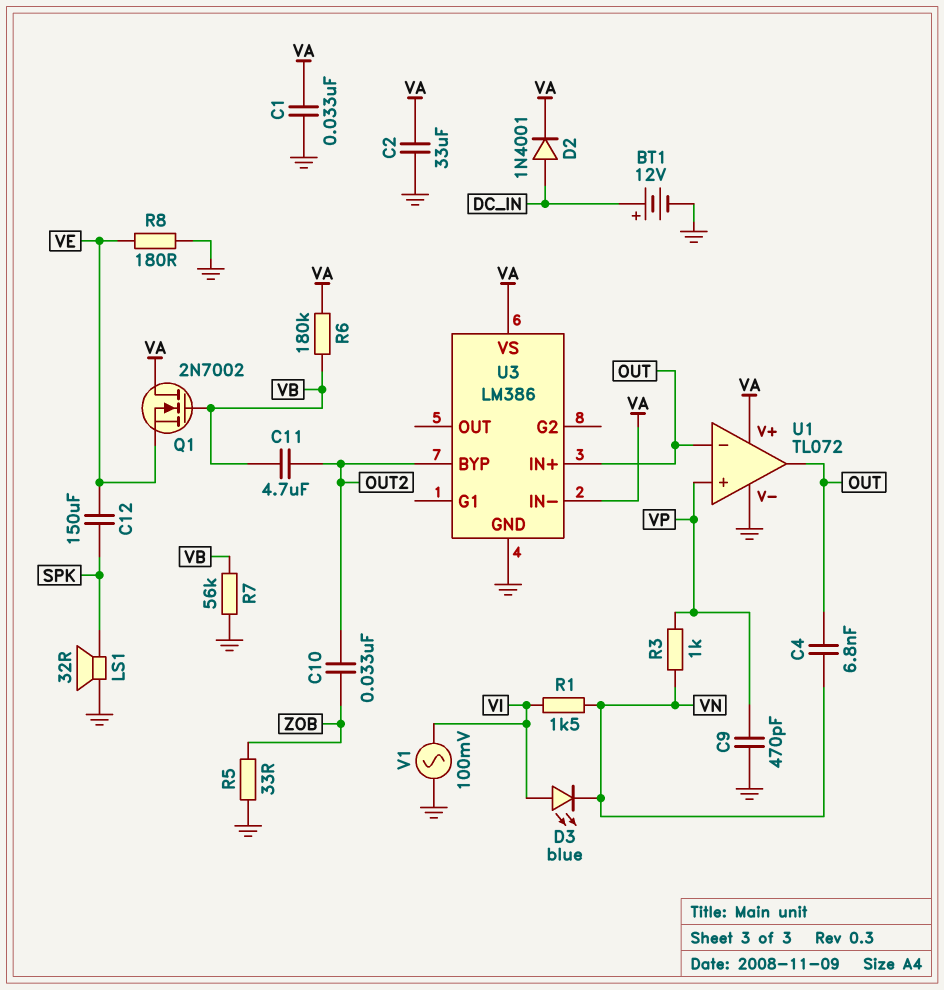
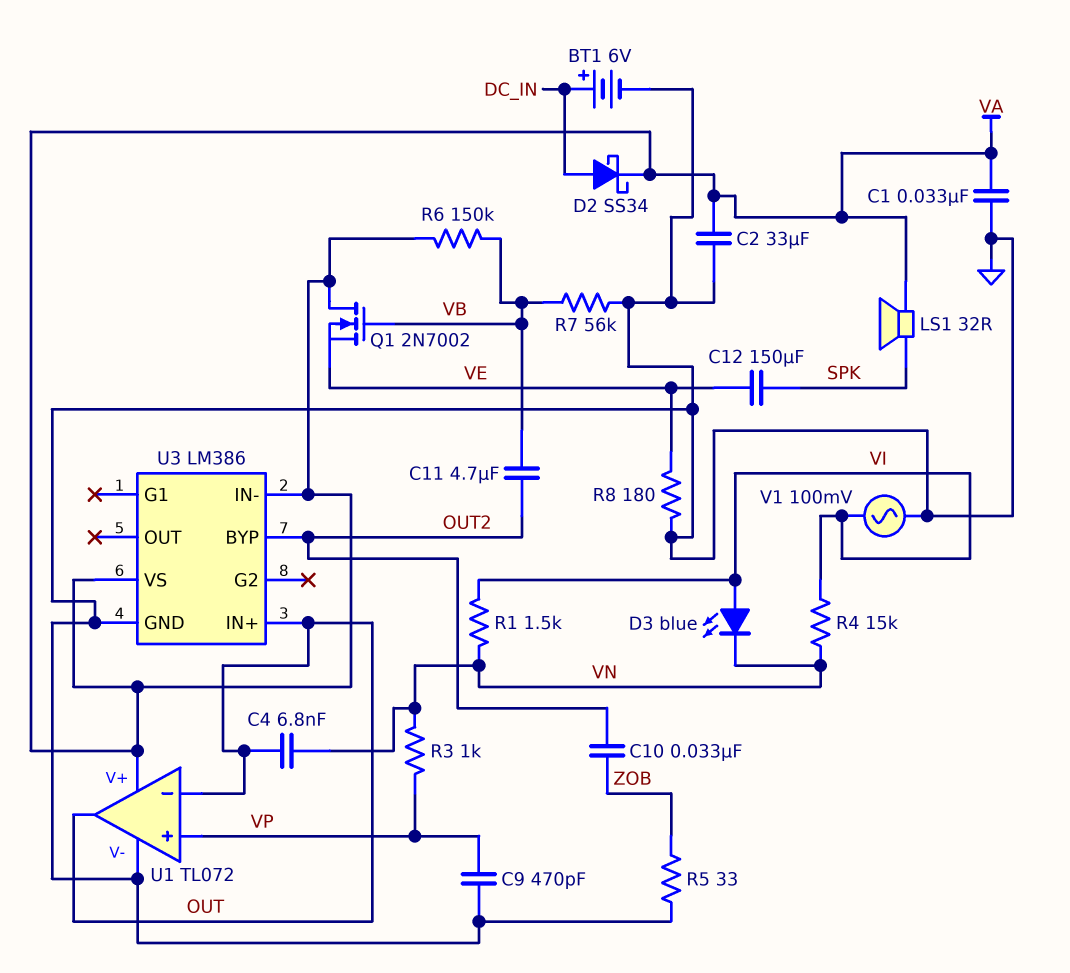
BT1: 12V (plus DC_IN, minus GND) -> 6V (plus DC_IN, minus GND)
D2: diode 1N4001 (A DC_IN, K VA) -> schottky SS34 (A DC_IN, K VA)
LS1: speaker 32R (GND, SPK) -> speaker 32R (SPK, VA)
R4: none -> 15k (VI, VN)
R6: 180k (VA, VB) -> 150k (VA, VB)

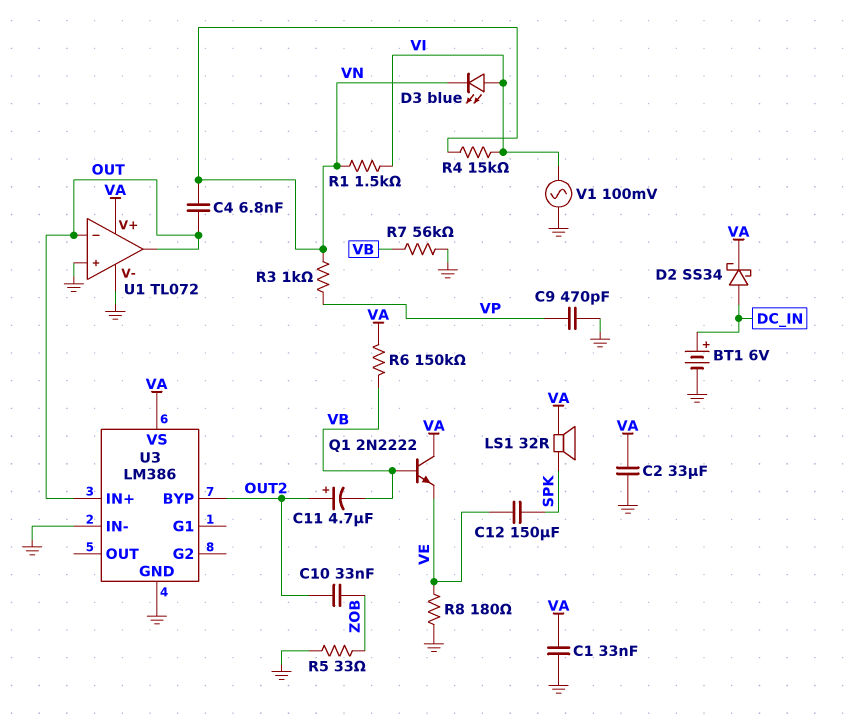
C11: 4.7uF (OUT2, VB) -> 4.7uF (plus OUT2, minus VB)
Q1: NMOS 2N7002 (G VB, D VA, S VE) -> NPN 2N2222 (B VB, C VA, E VE)
U1 pin in+: VP -> GND
U3 pin IN-: VA -> GND

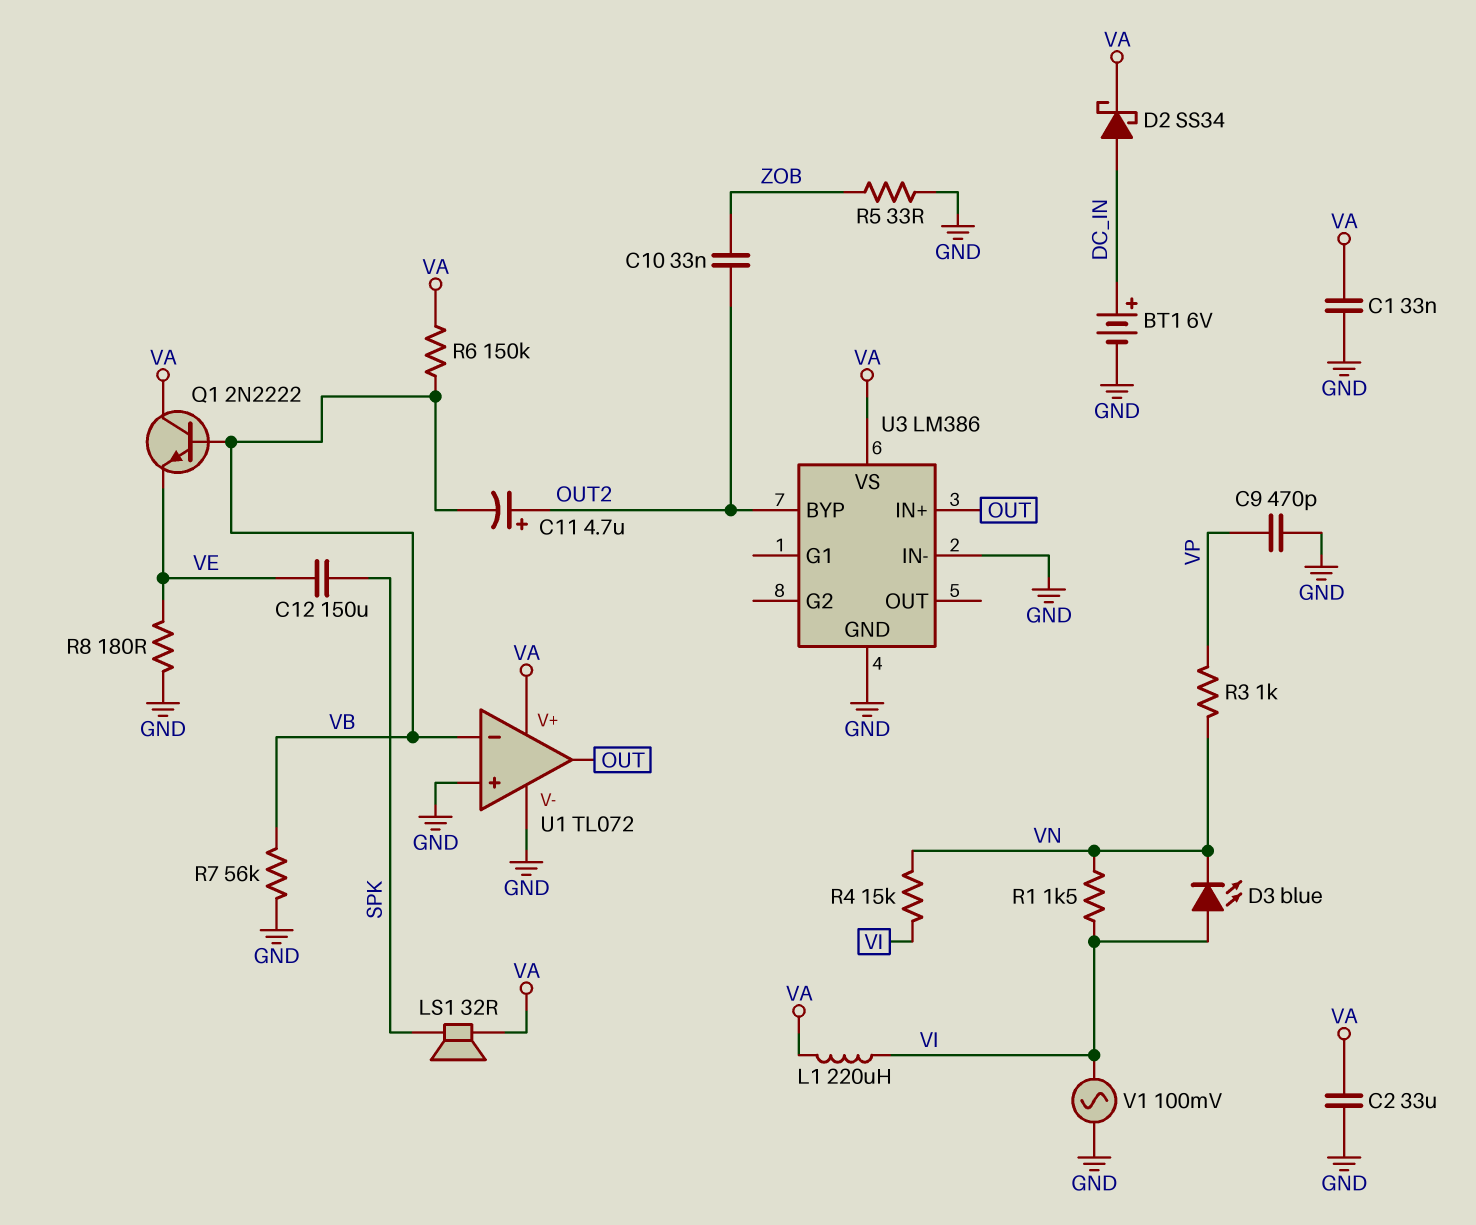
C4: 6.8nF (OUT, VN) -> none
L1: none -> 220uH (VA, VI)
U1 pin in-: OUT -> VB

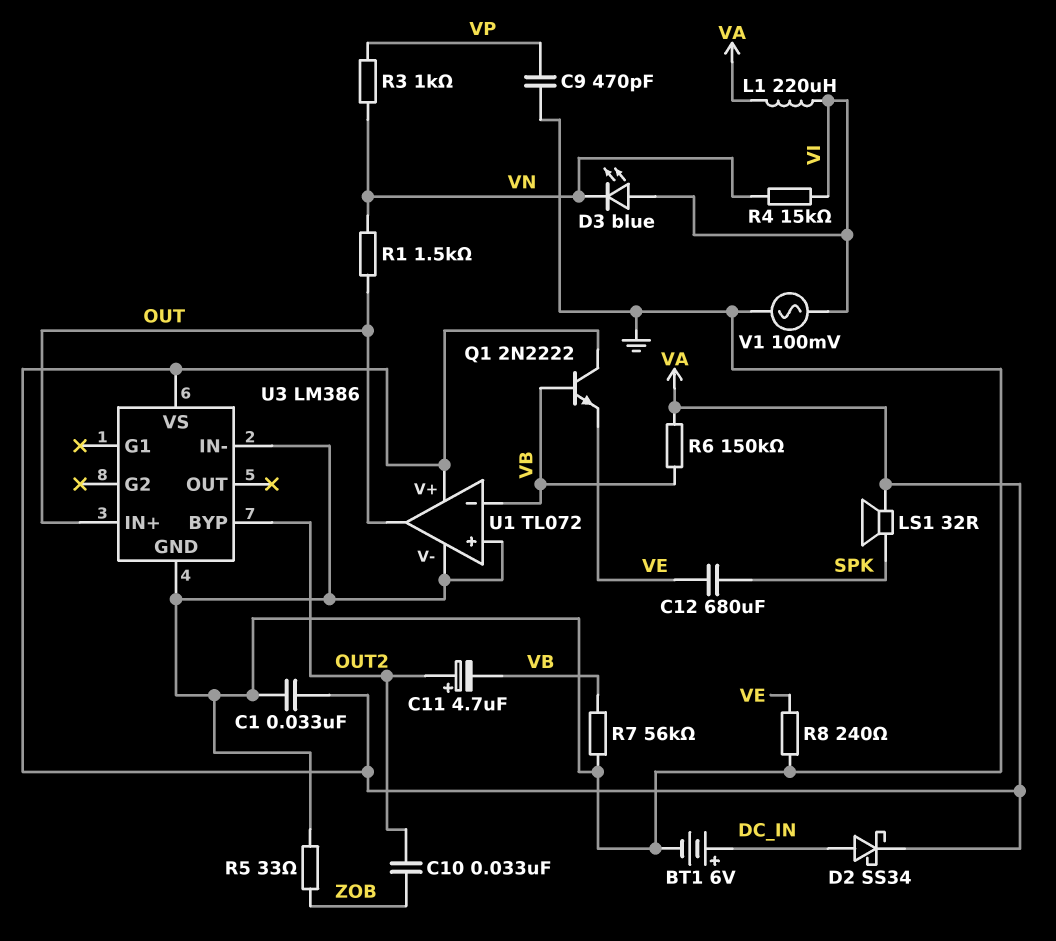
C2: 33uF (GND, VA) -> none
C12: 150uF (SPK, VE) -> 680uF (SPK, VE)
R1: 1.5k (VI, VN) -> 1.5k (OUT, VN)
R8: 180 (GND, VE) -> 240 (GND, VE)

